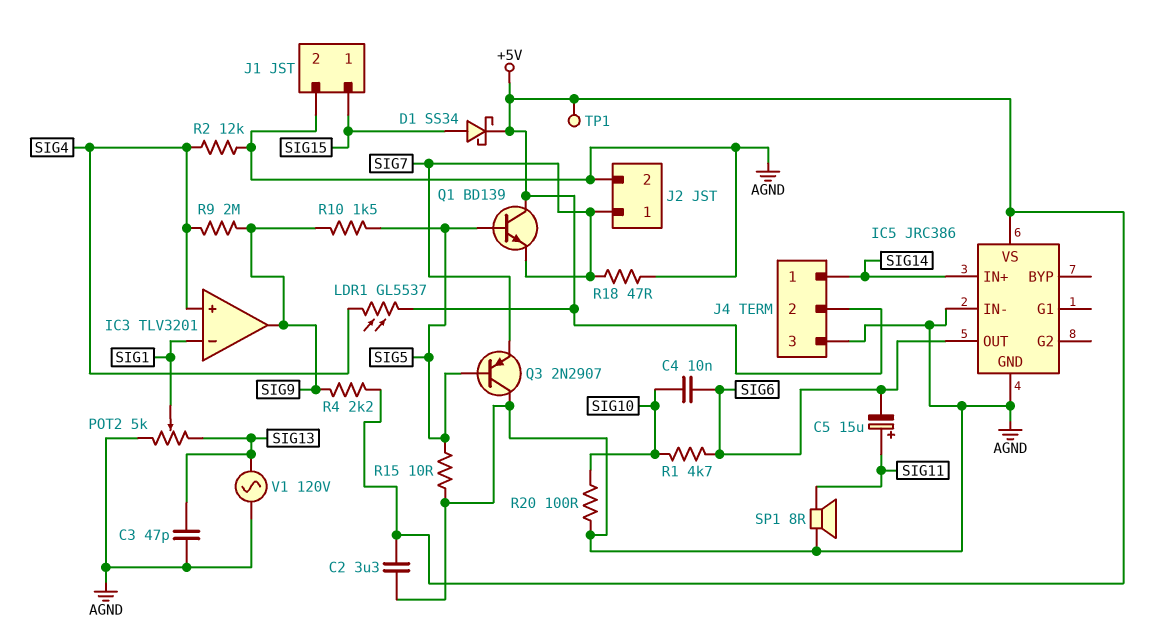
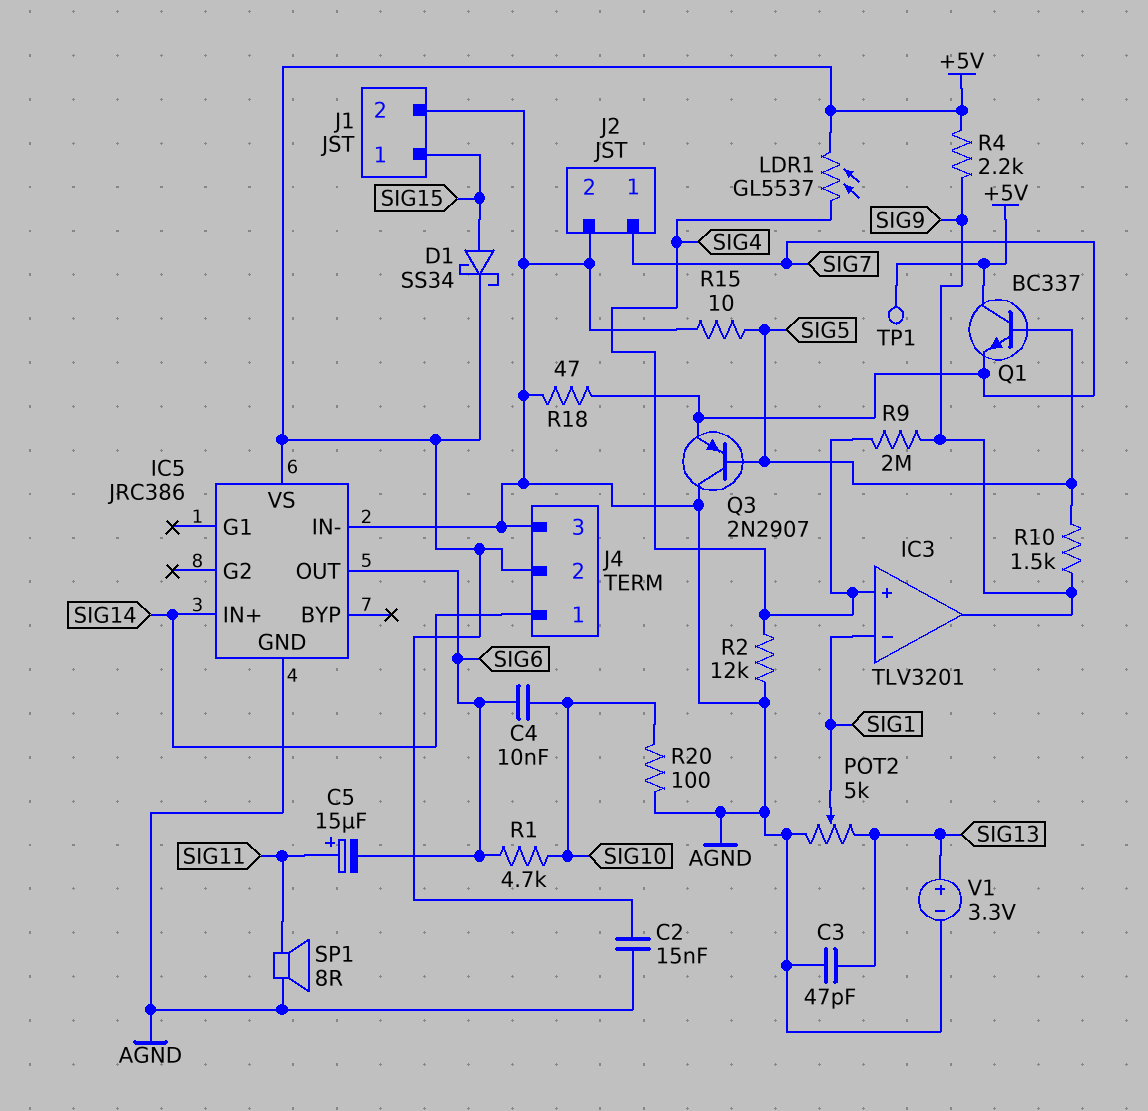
C2: 3.3uF (+5V, AGND) -> 15nF (+5V, AGND)
Q1: NPN BD139 (B SIG5, C +5V, E SIG7) -> NPN BC337 (B SIG5, C +5V, E SIG7)
V1: AC 120V (AGND, SIG13) -> 3.3V (plus SIG13, minus AGND)

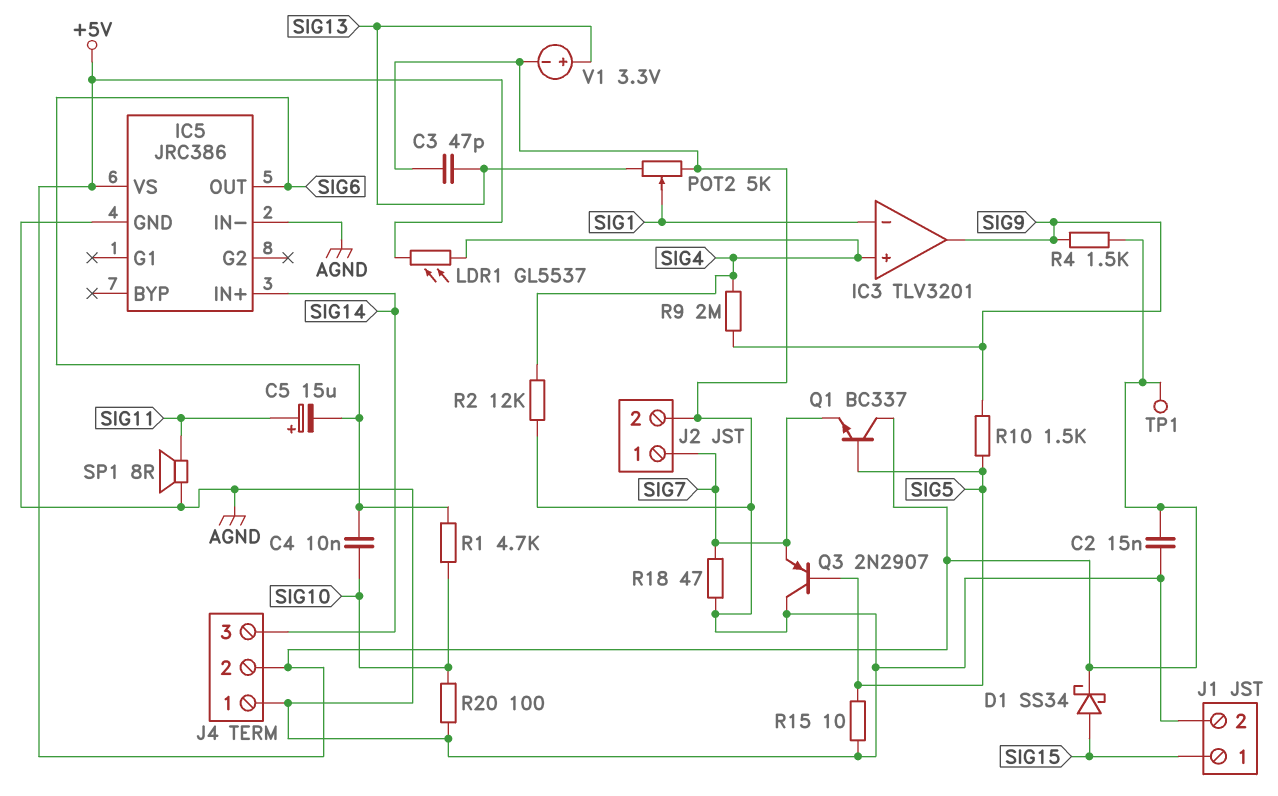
J4 pin 1: SIG14 -> AGND
J4 pin 3: AGND -> SIG14
R4: 2.2k (+5V, SIG9) -> 1.5k (+5V, SIG9)

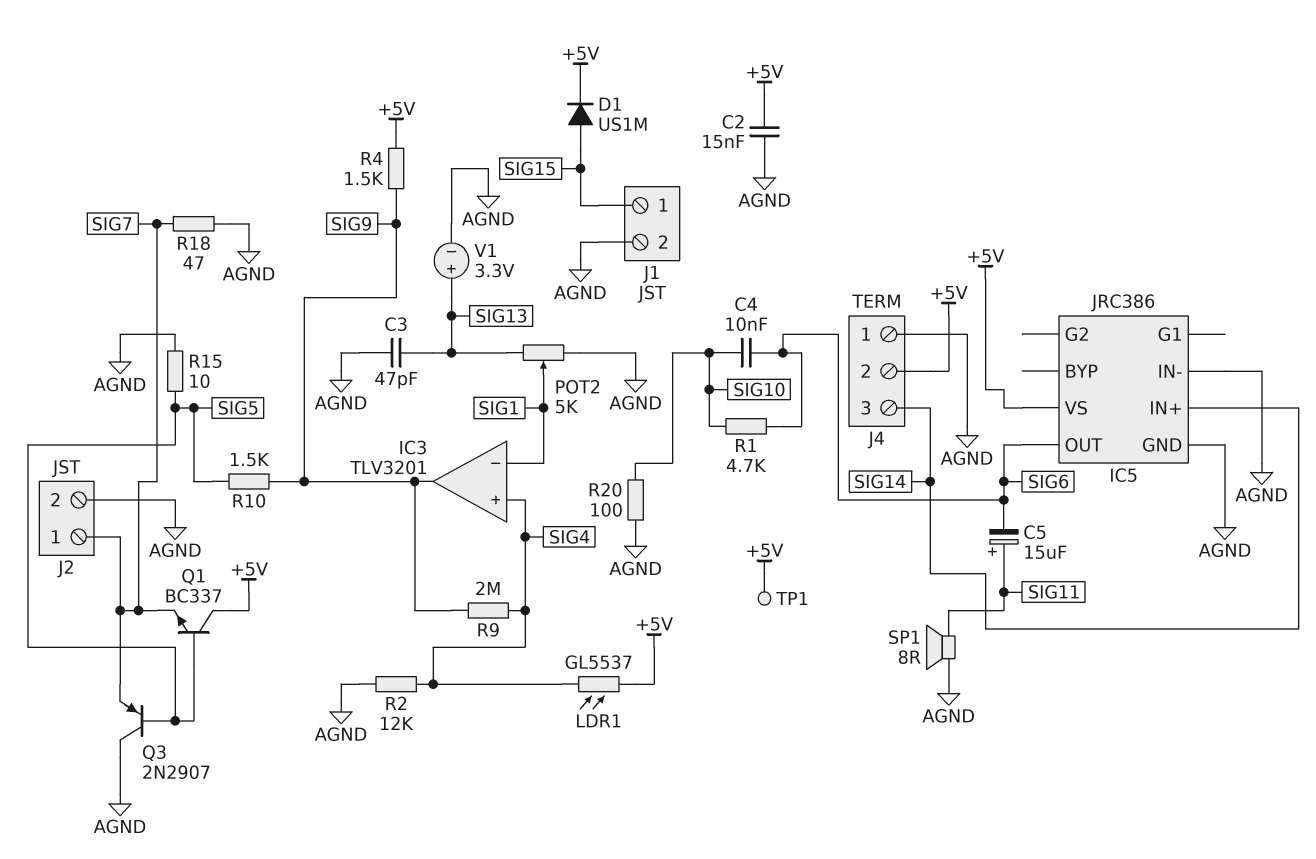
D1: schottky SS34 (A SIG15, K +5V) -> diode US1M (A SIG15, K +5V)

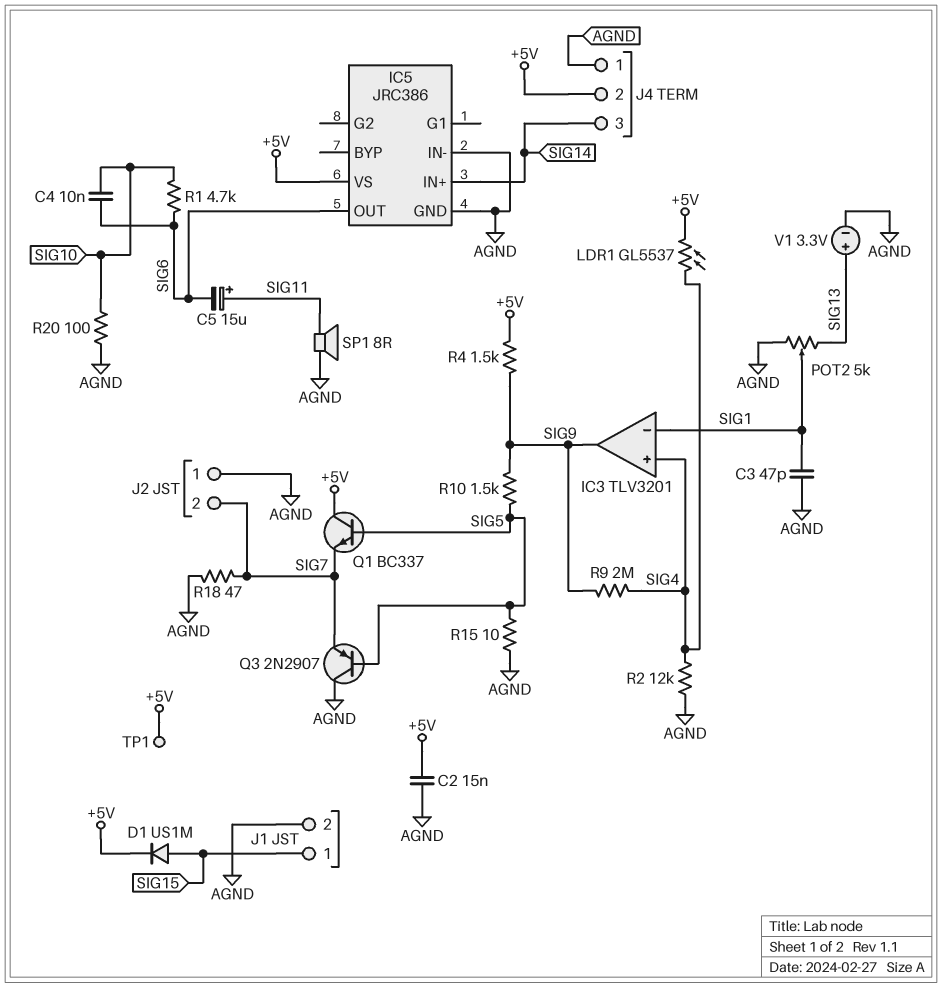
C3: 47pF (AGND, SIG13) -> 47pF (AGND, SIG1)
J2 pin 1: SIG7 -> AGND
J2 pin 2: AGND -> SIG7

